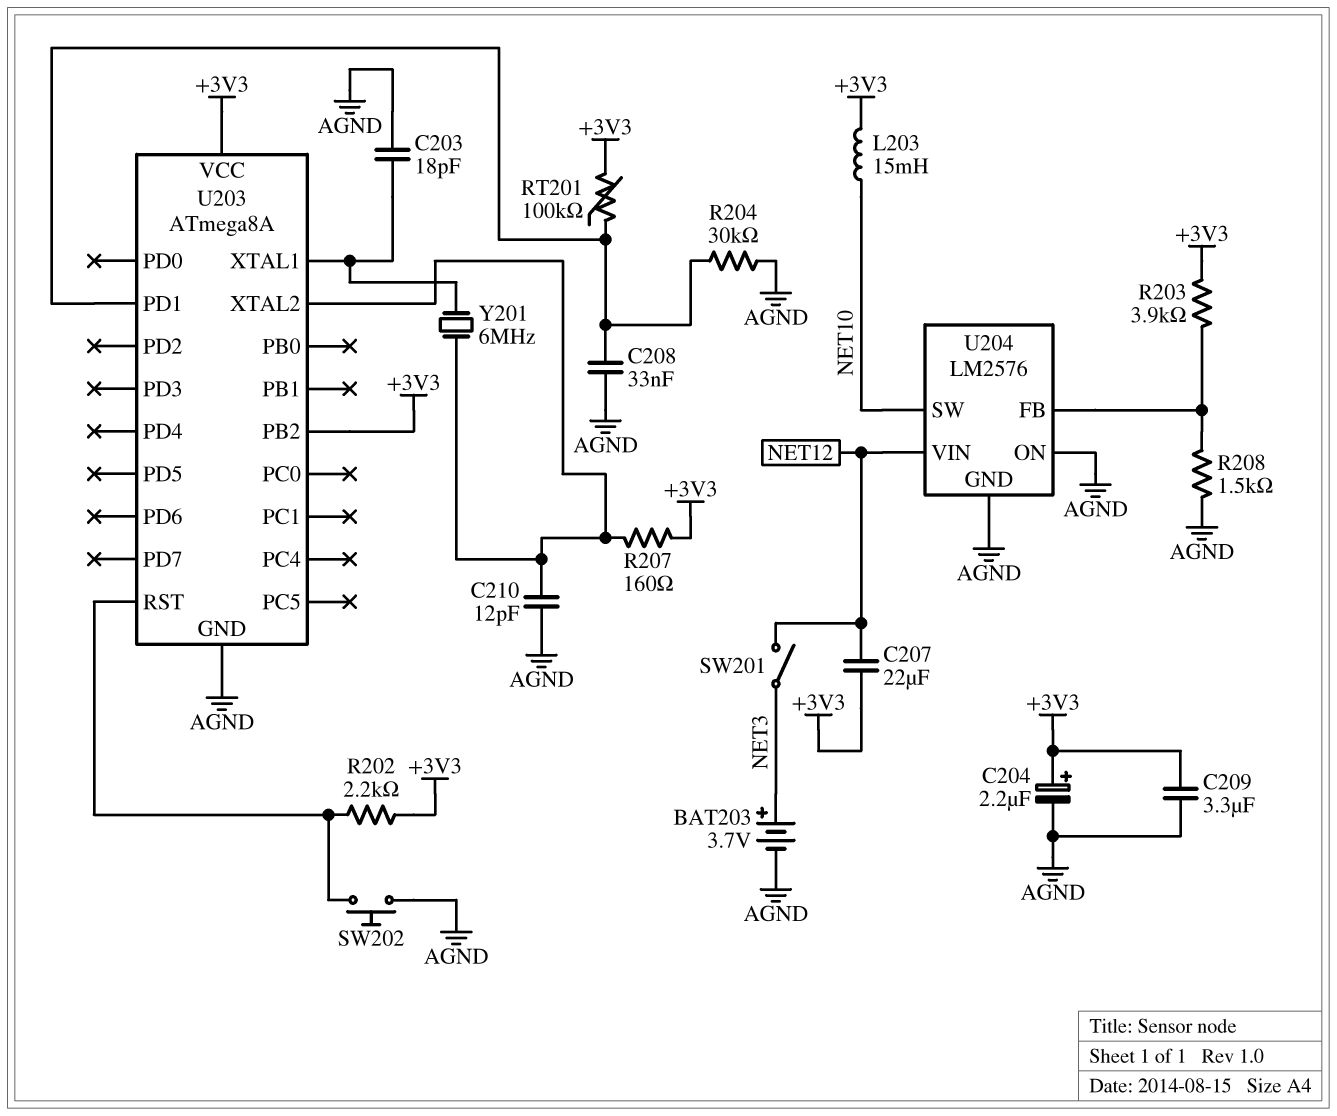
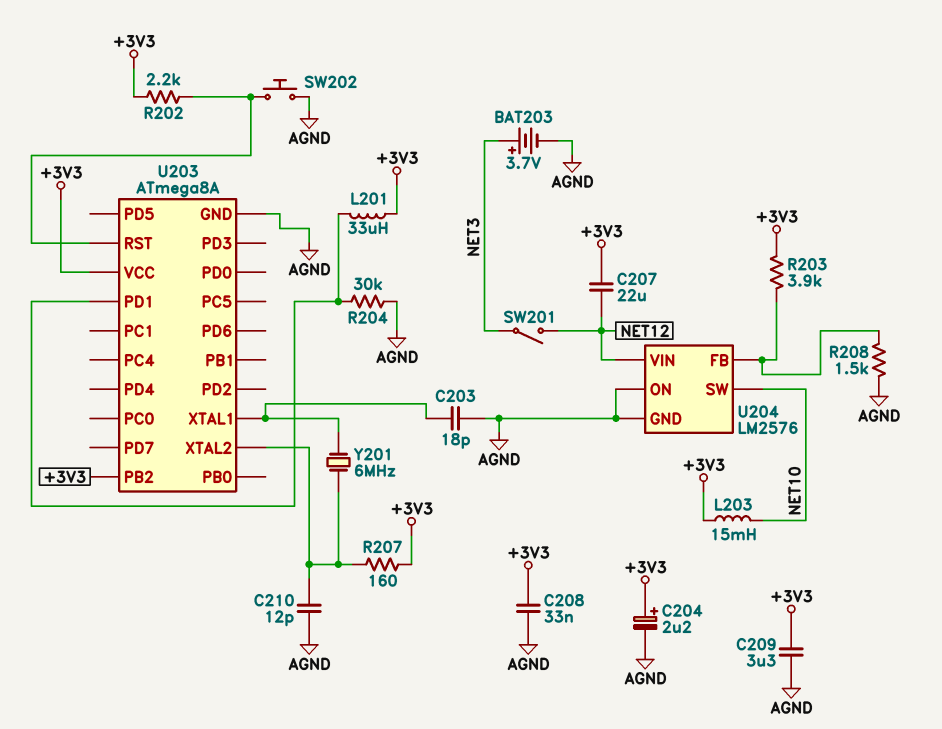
C208: 33nF (AGND, U203/PD1) -> 33nF (+3V3, AGND)
L201: none -> 33uH (+3V3, U203/PD1)
RT201: 100k (+3V3, U203/PD1) -> none

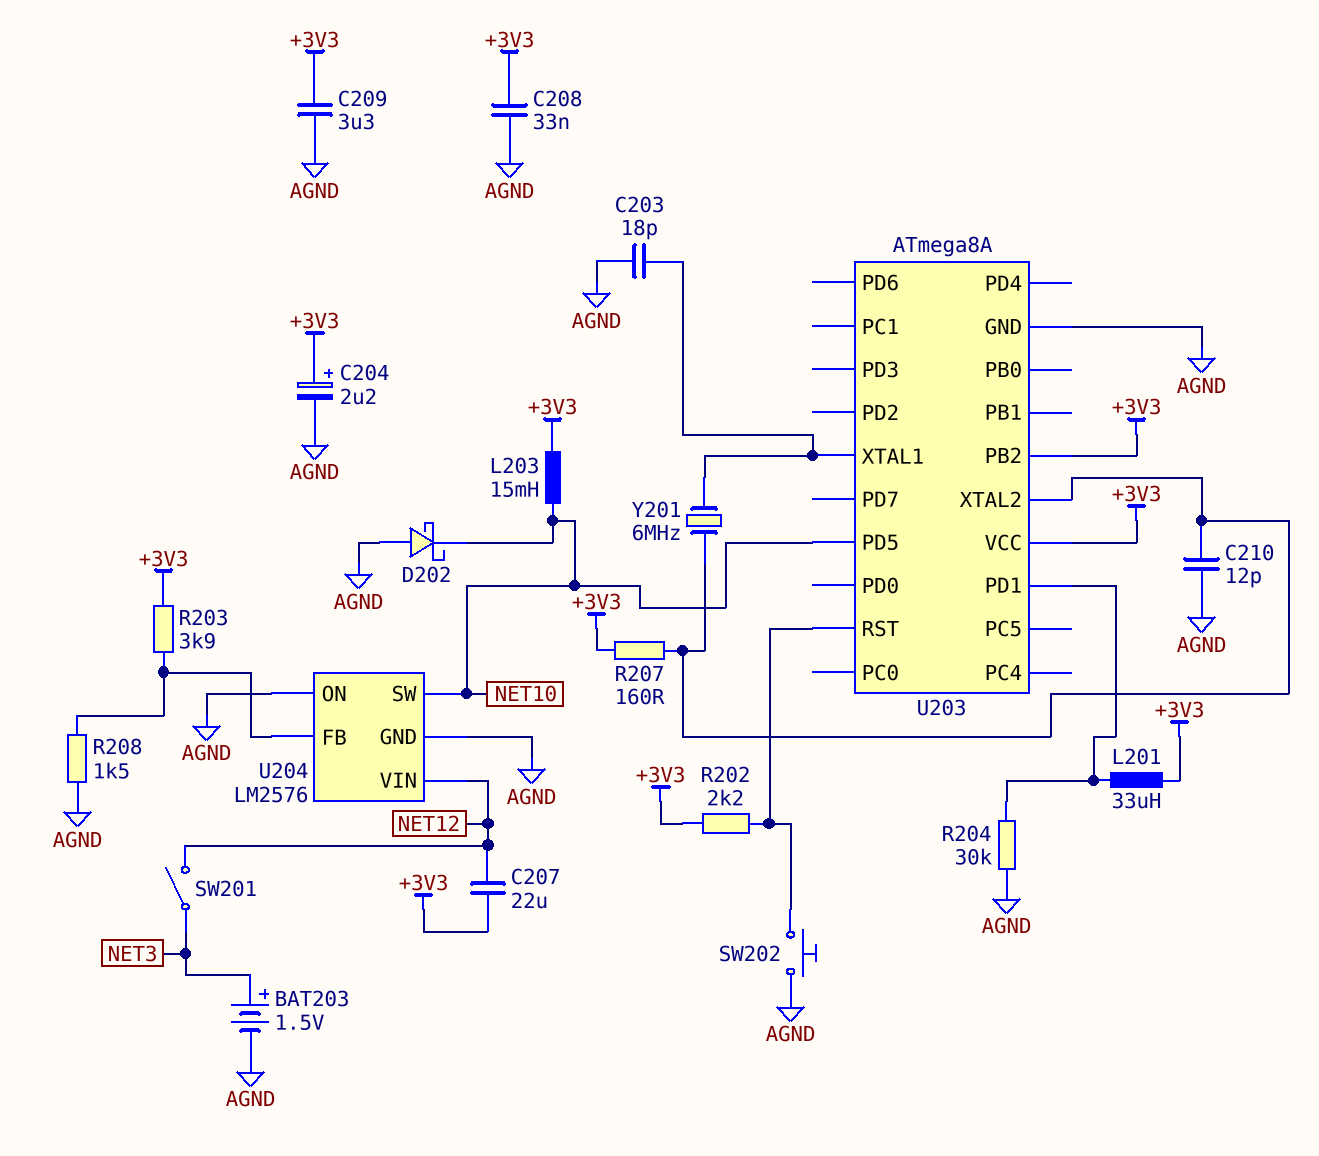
BAT203: 3.7V (plus NET3, minus AGND) -> 1.5V (plus NET3, minus AGND)
D202: none -> schottky (A AGND, K NET10)
U203 pin PD5: none -> NET10

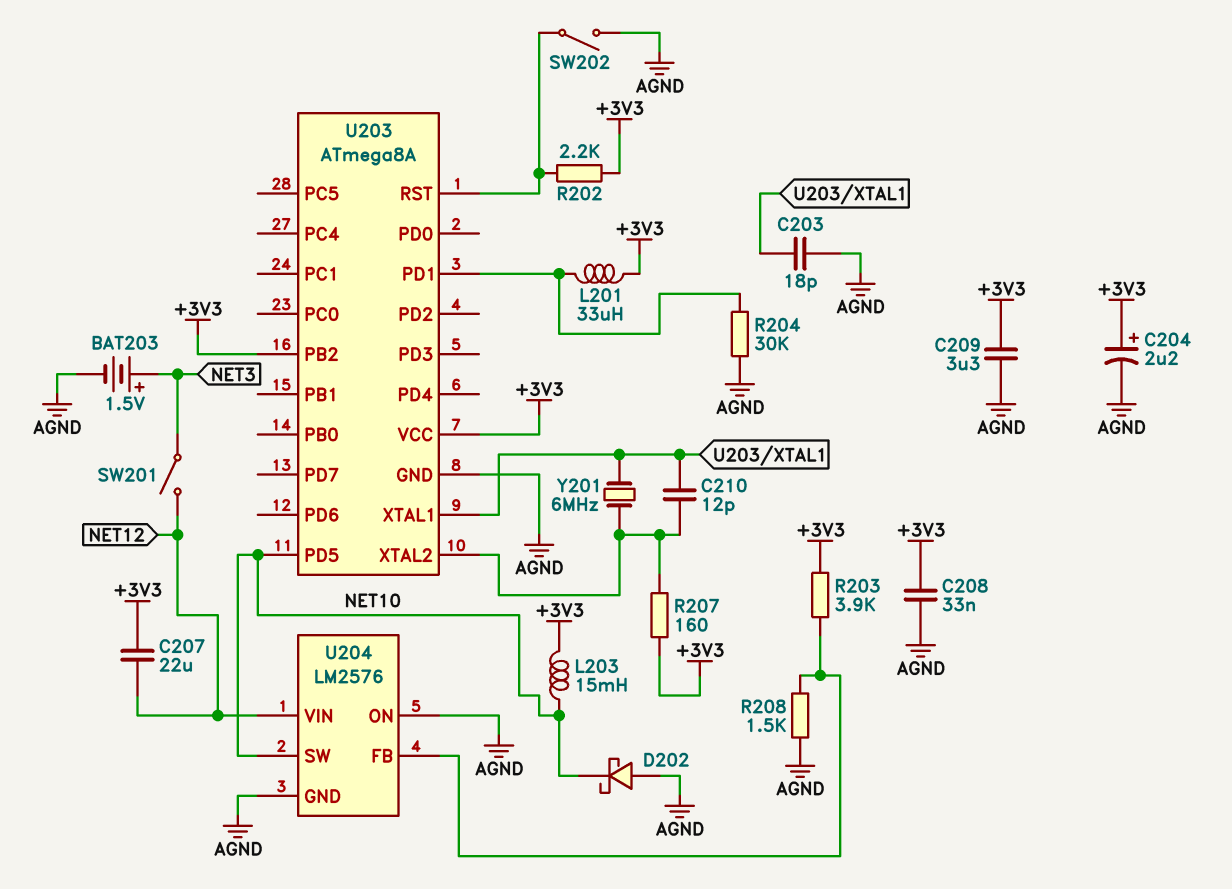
C210: 12pF (AGND, U203/XTAL2) -> 12pF (U203/XTAL1, U203/XTAL2)
SW202: button (AGND, U203/RST) -> switch (AGND, U203/RST)

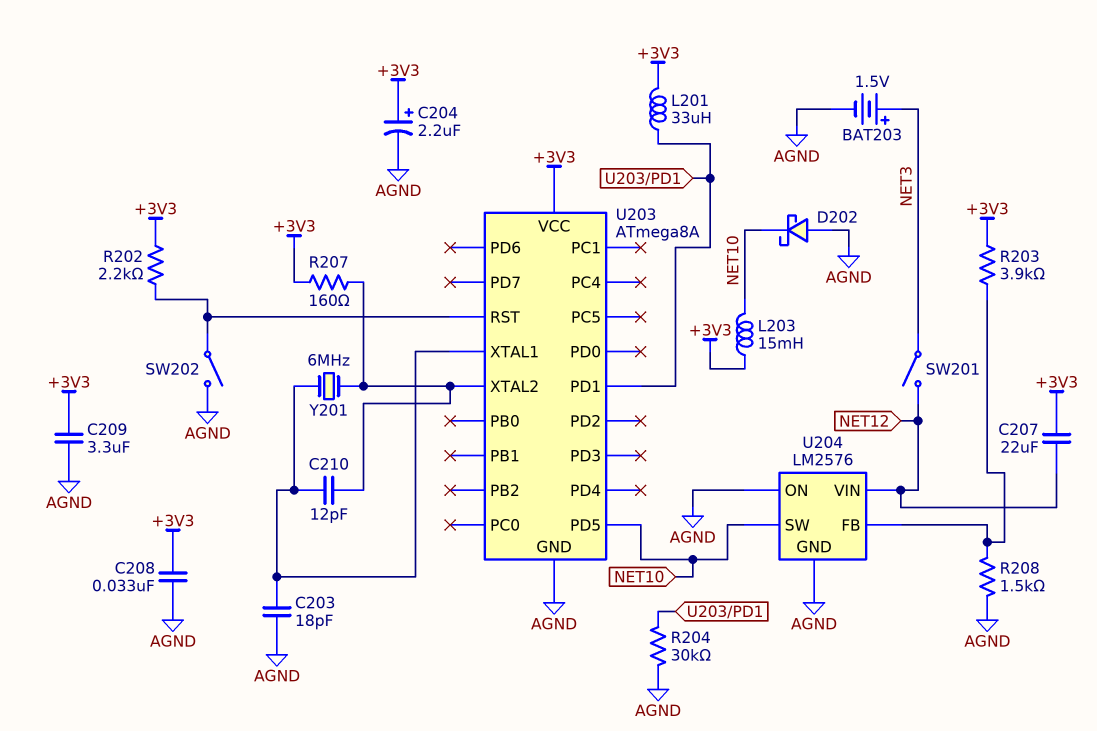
U203 pin PB2: +3V3 -> none

